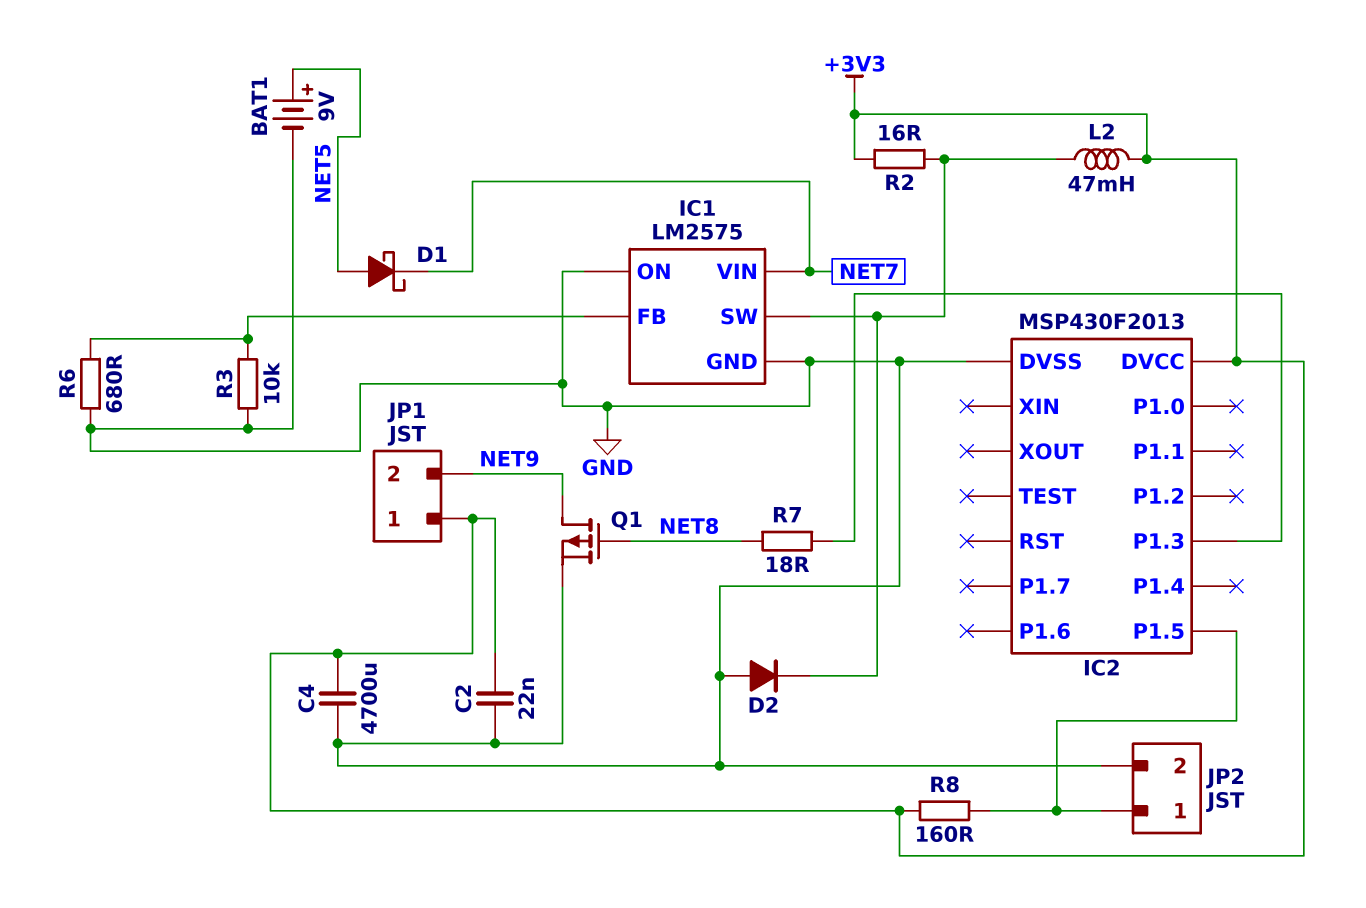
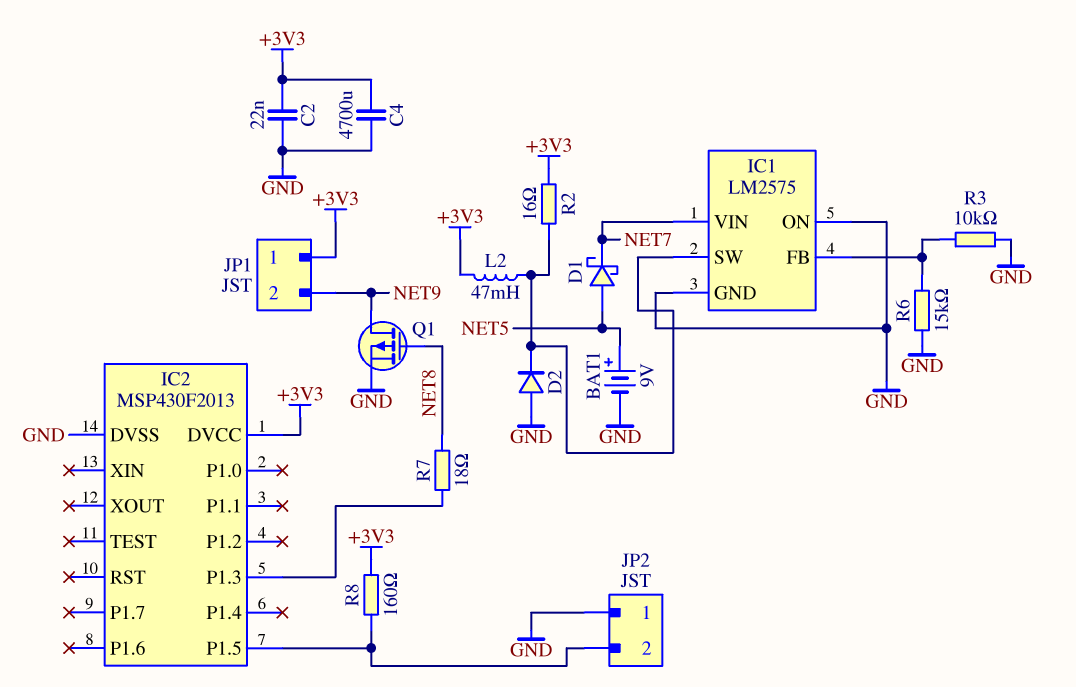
JP2 pin 1: IC2/P1.5 -> GND
JP2 pin 2: GND -> IC2/P1.5
R6: 680 (GND, IC1/FB) -> 15k (GND, IC1/FB)

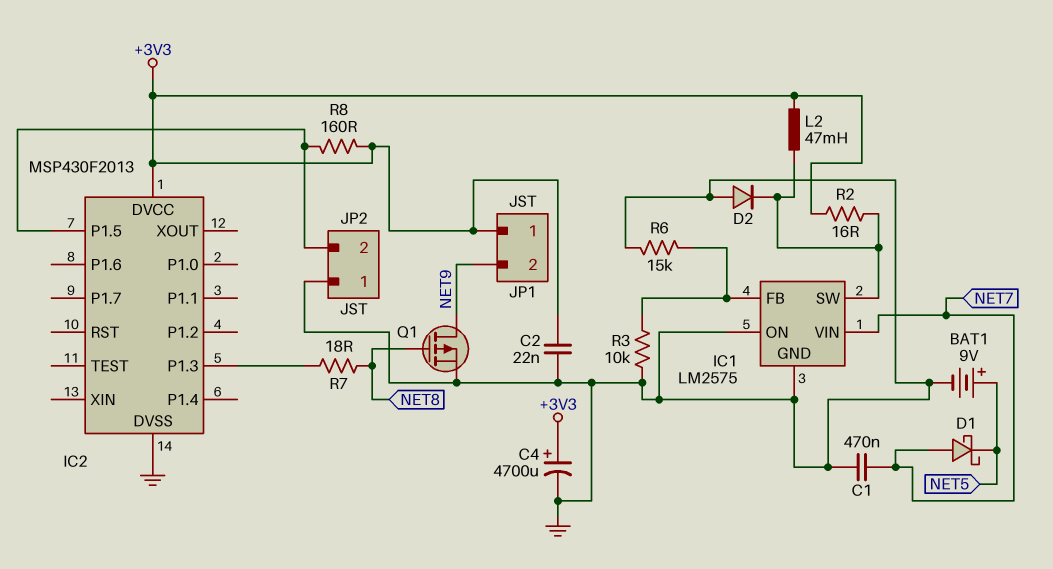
C1: none -> 470nF (GND, NET7)
C4: 4700uF (+3V3, GND) -> 4700uF (plus +3V3, minus GND)
D1: schottky (A NET5, K NET7) -> schottky (A NET7, K NET5)

